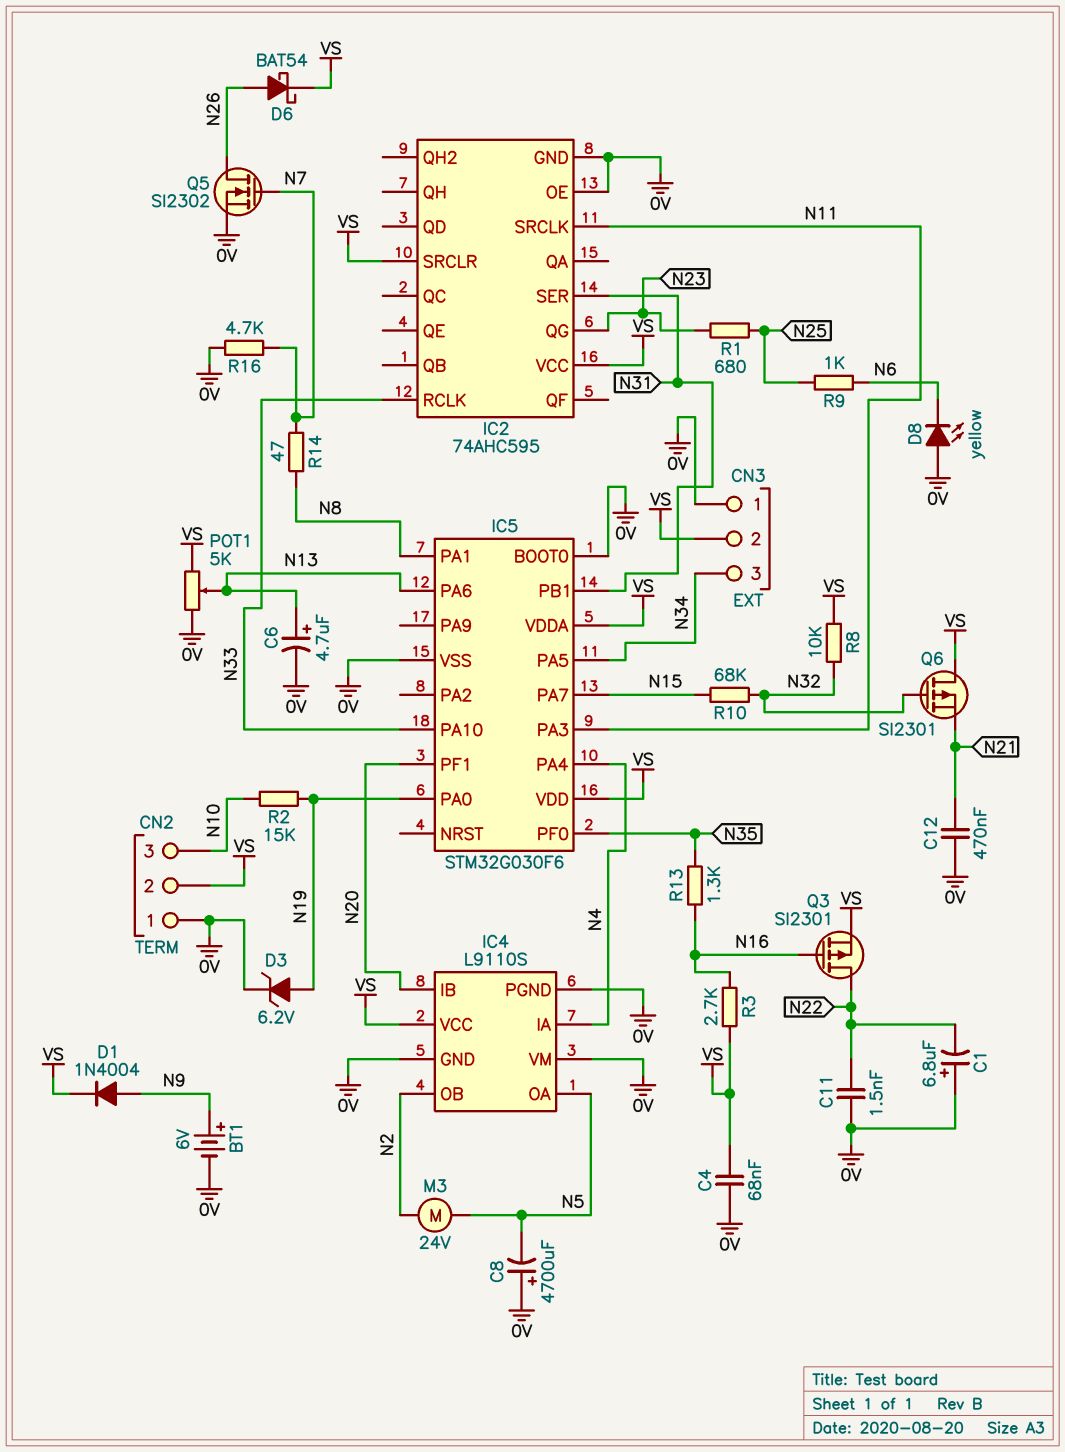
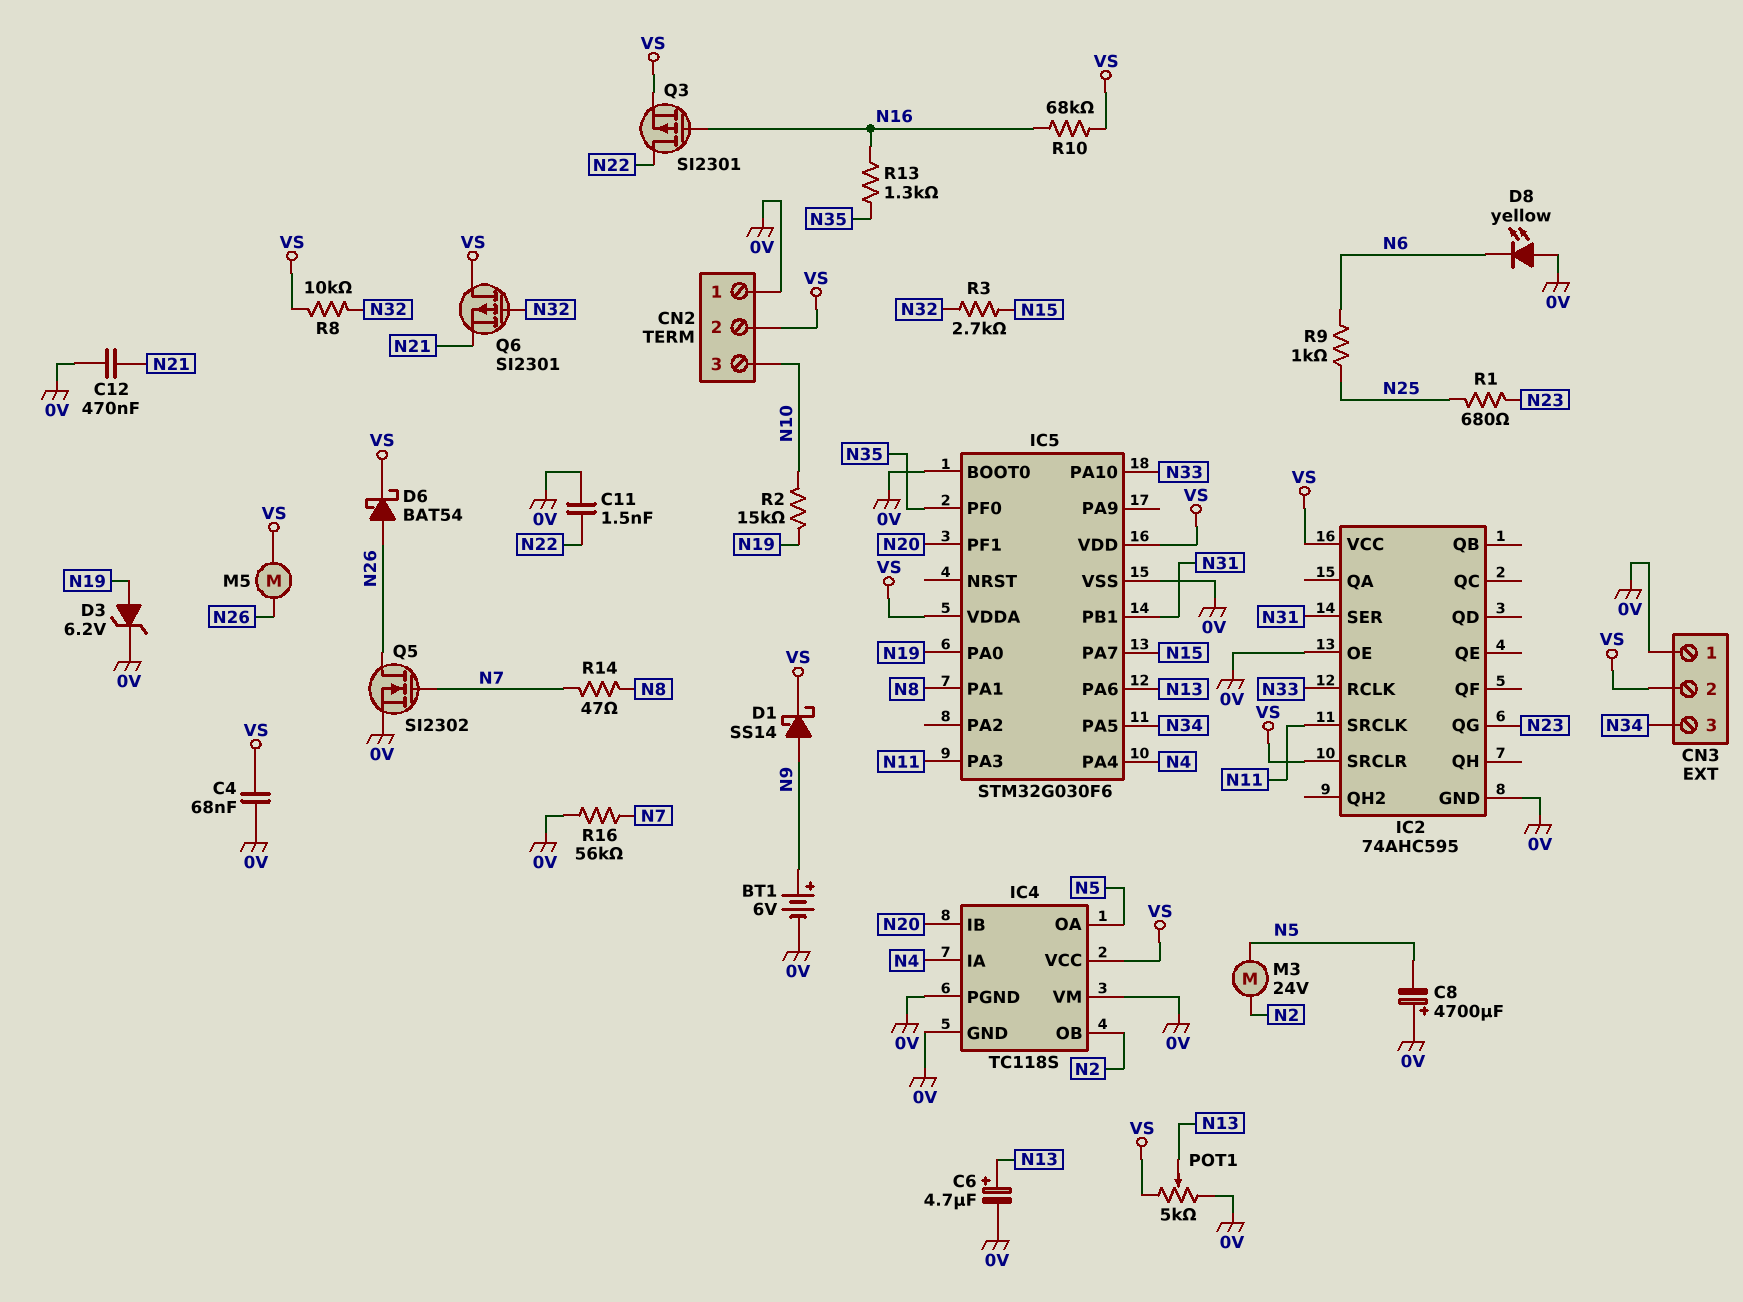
C1: 6.8uF (plus 0V, minus N22) -> none
D1: diode 1N4004 (A N9, K VS) -> schottky SS14 (A N9, K VS)
IC4: L9110S -> TC118S
M5: none -> motor (N26, VS)
R3: 2.7k (N16, VS) -> 2.7k (N15, N32)
R10: 68k (N15, N32) -> 68k (N16, VS)
R16: 4.7k (0V, N7) -> 56k (0V, N7)

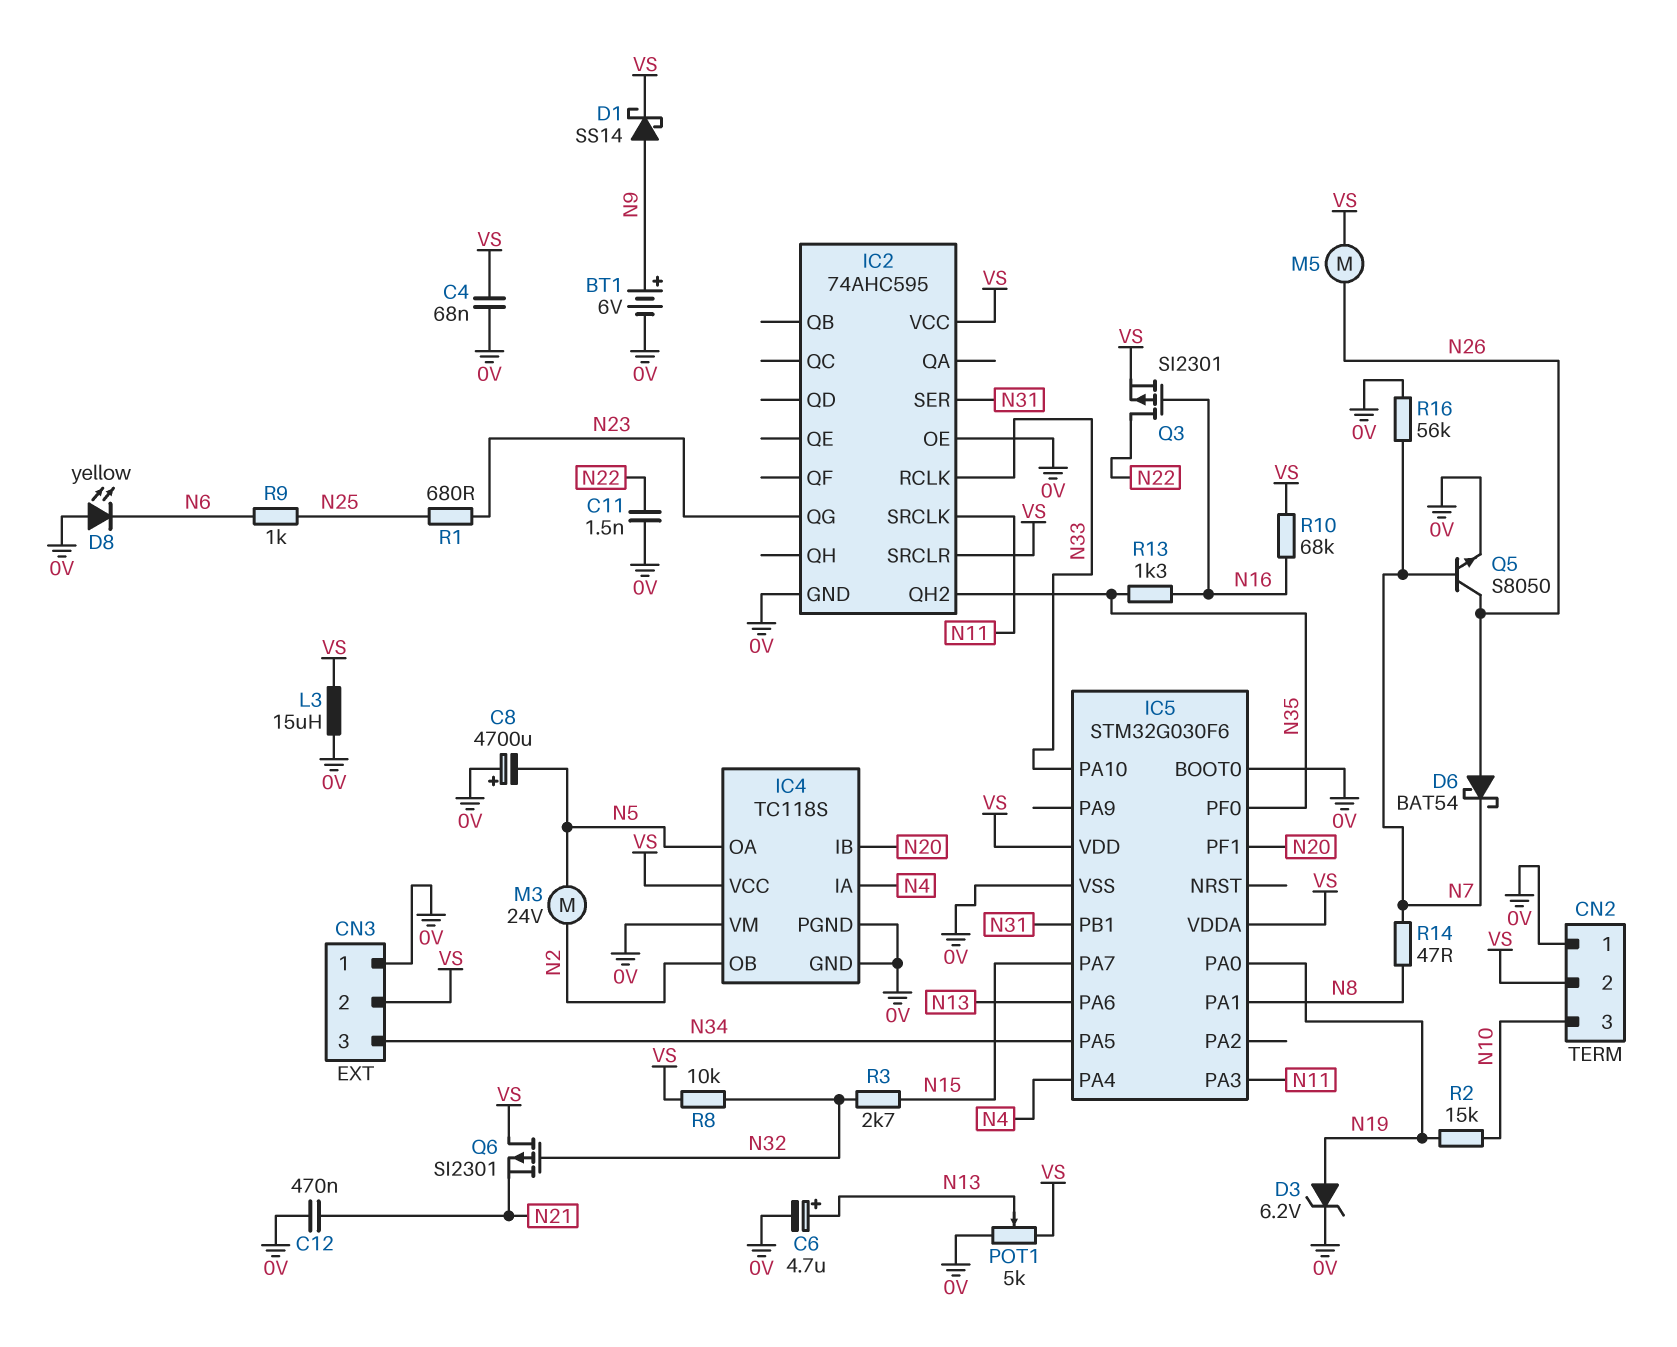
D6: schottky BAT54 (A N26, K VS) -> schottky BAT54 (A N26, K N7)
IC2 pin QH2: none -> N35
L3: none -> 15uH (0V, VS)
Q5: NMOS SI2302 (G N7, D N26, S 0V) -> NPN S8050 (B N7, C N26, E 0V)

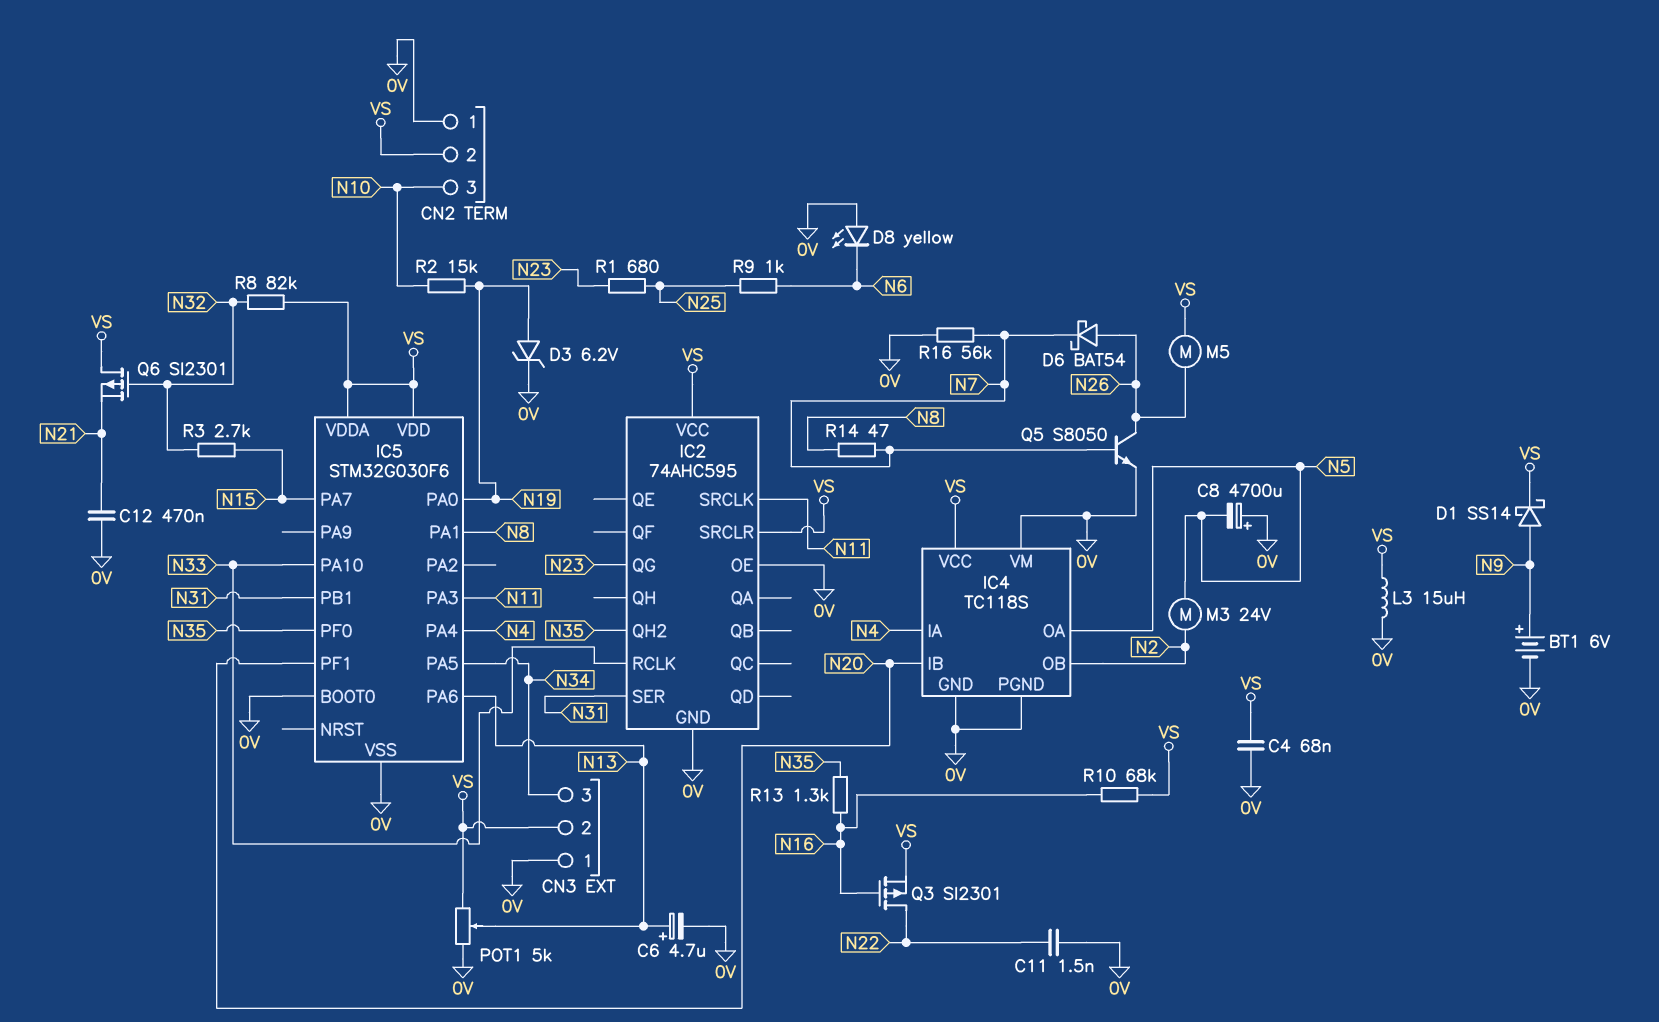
R8: 10k (N32, VS) -> 82k (N32, VS)

